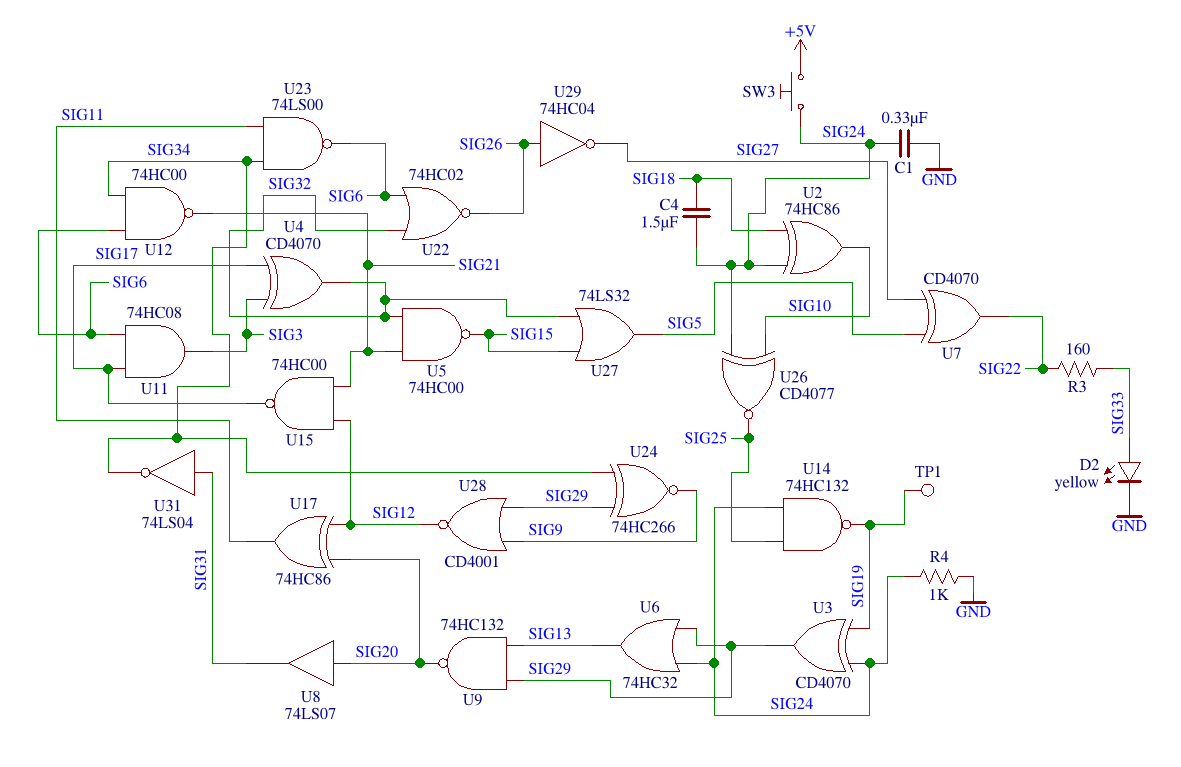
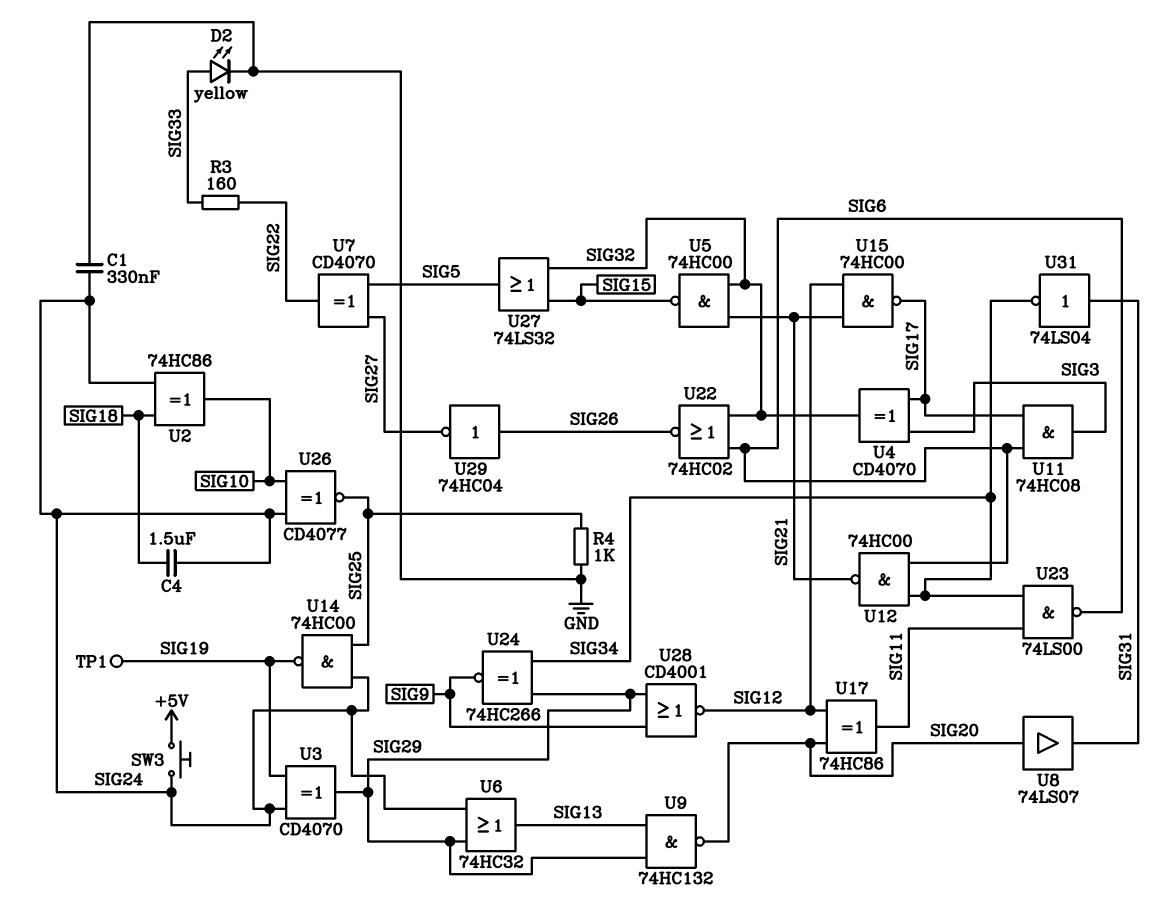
R4: 1k (GND, SIG24) -> 1k (GND, SIG25)
U14: NAND 74HC132 (in SIG24, in SIG25, out SIG19) -> NAND 74HC00 (in SIG24, in SIG25, out SIG19)

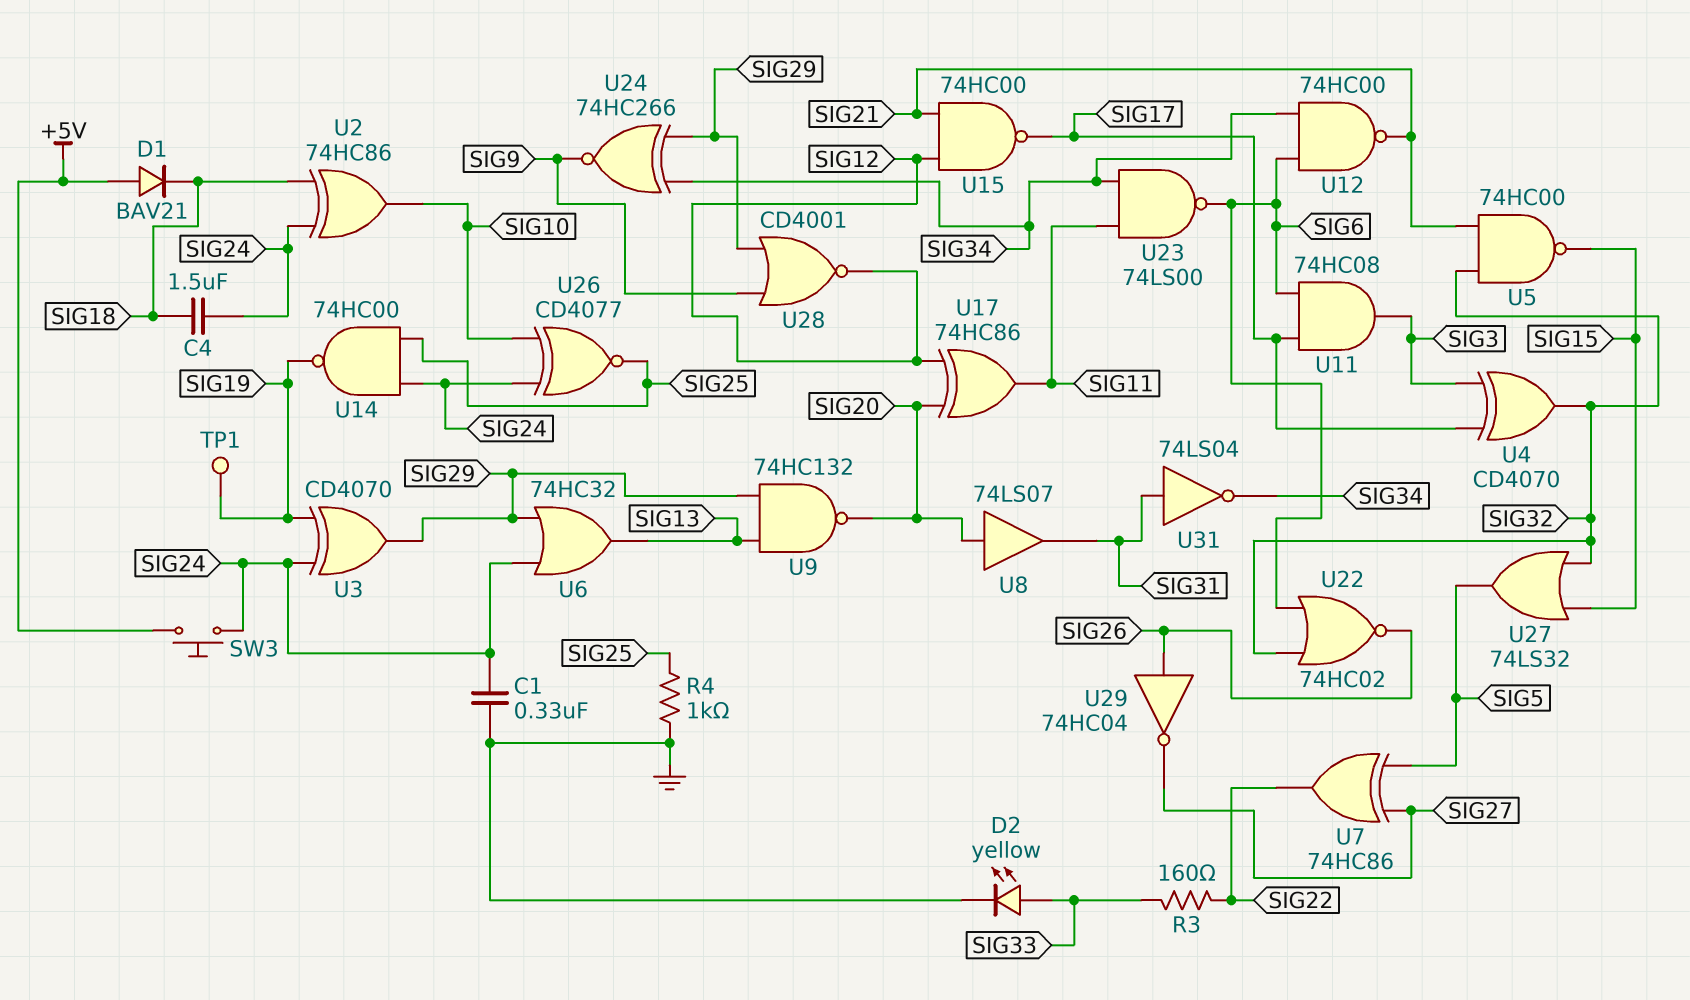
D1: none -> diode BAV21 (A +5V, K SIG18)
U7: XOR CD4070 (in SIG5, in SIG27, out SIG22) -> XOR 74HC86 (in SIG5, in SIG27, out SIG22)

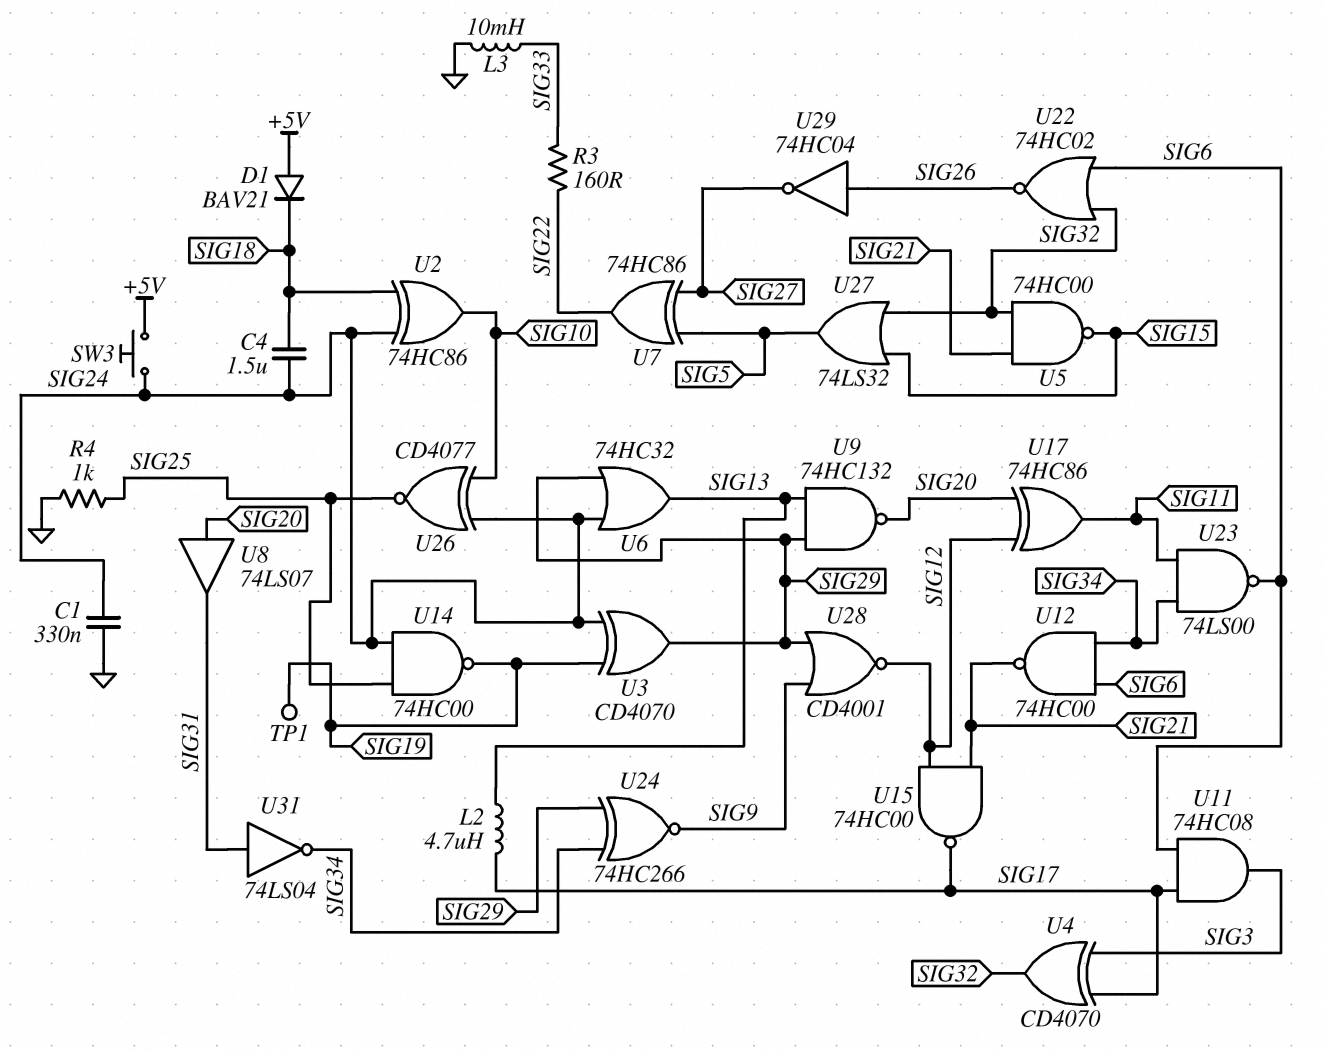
D2: LED yellow (A SIG33, K GND) -> none
L2: none -> 4.7uH (SIG13, SIG17)
L3: none -> 10mH (GND, SIG33)

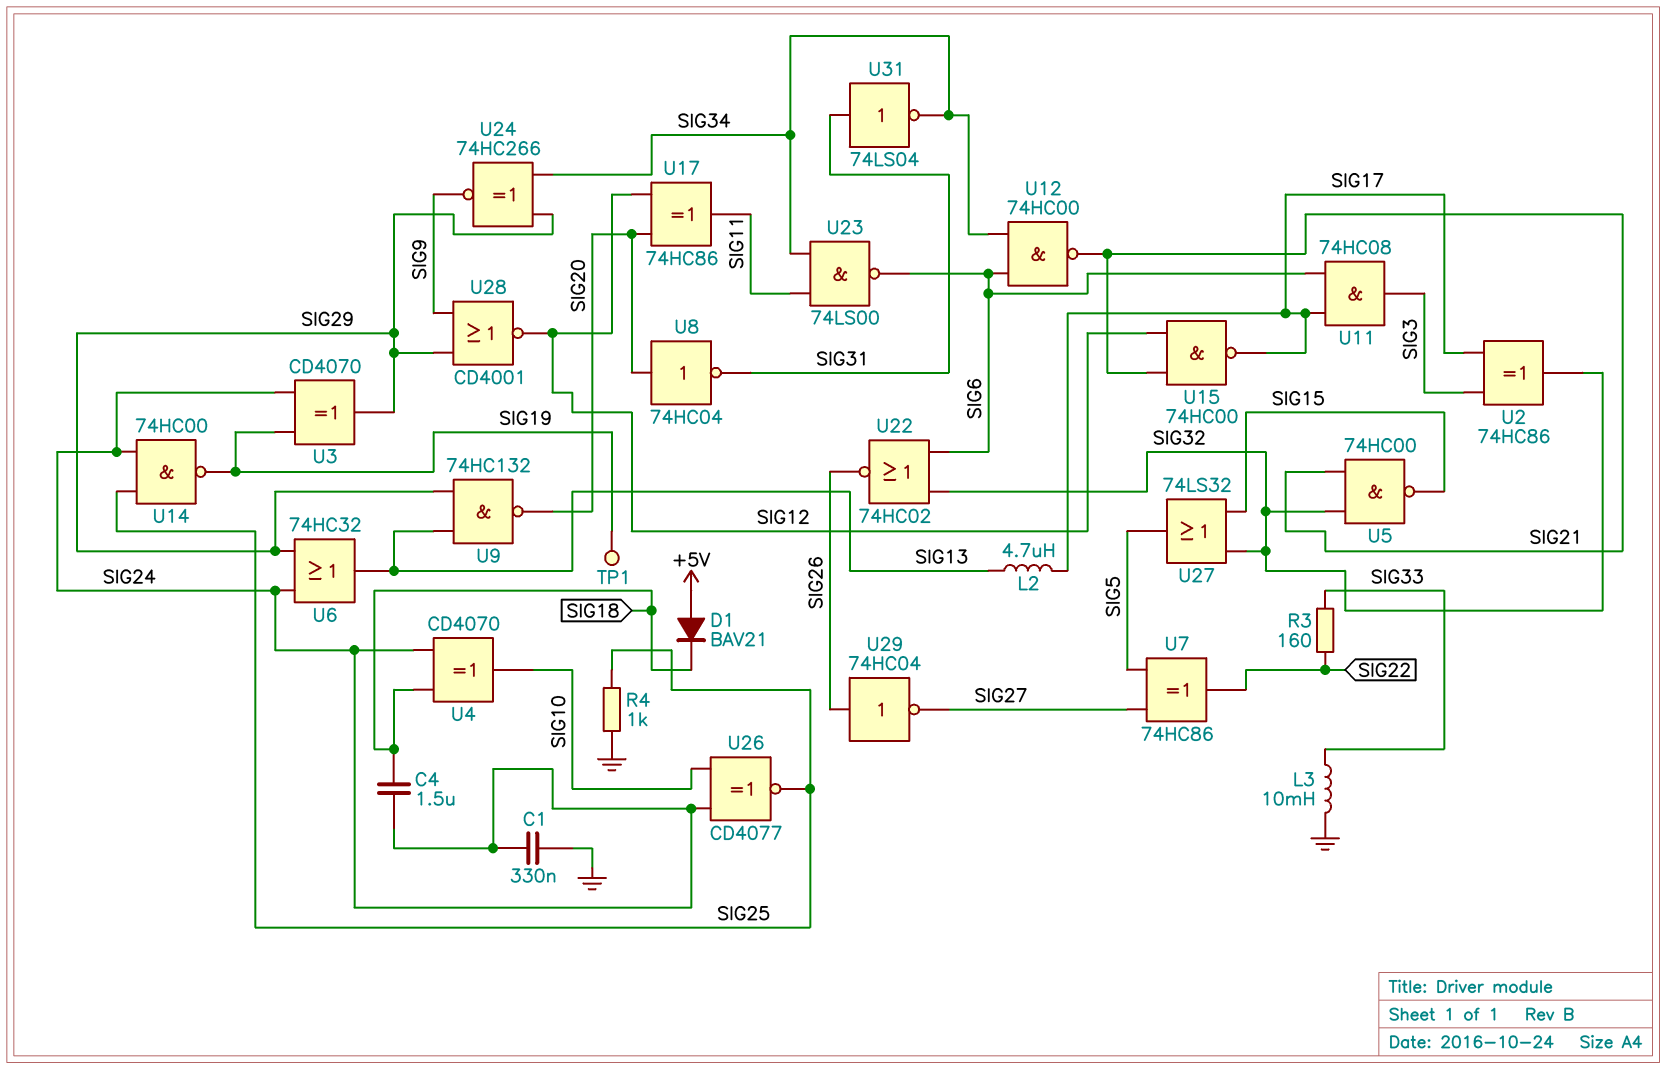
SW3: button (+5V, SIG24) -> none
U2: XOR 74HC86 (in SIG18, in SIG24, out SIG10) -> XOR 74HC86 (in SIG3, in SIG17, out SIG32)
U4: XOR CD4070 (in SIG3, in SIG17, out SIG32) -> XOR CD4070 (in SIG18, in SIG24, out SIG10)
U8: buffer 74LS07 (in SIG20, out SIG31) -> NOT 74HC04 (in SIG20, out SIG31)

